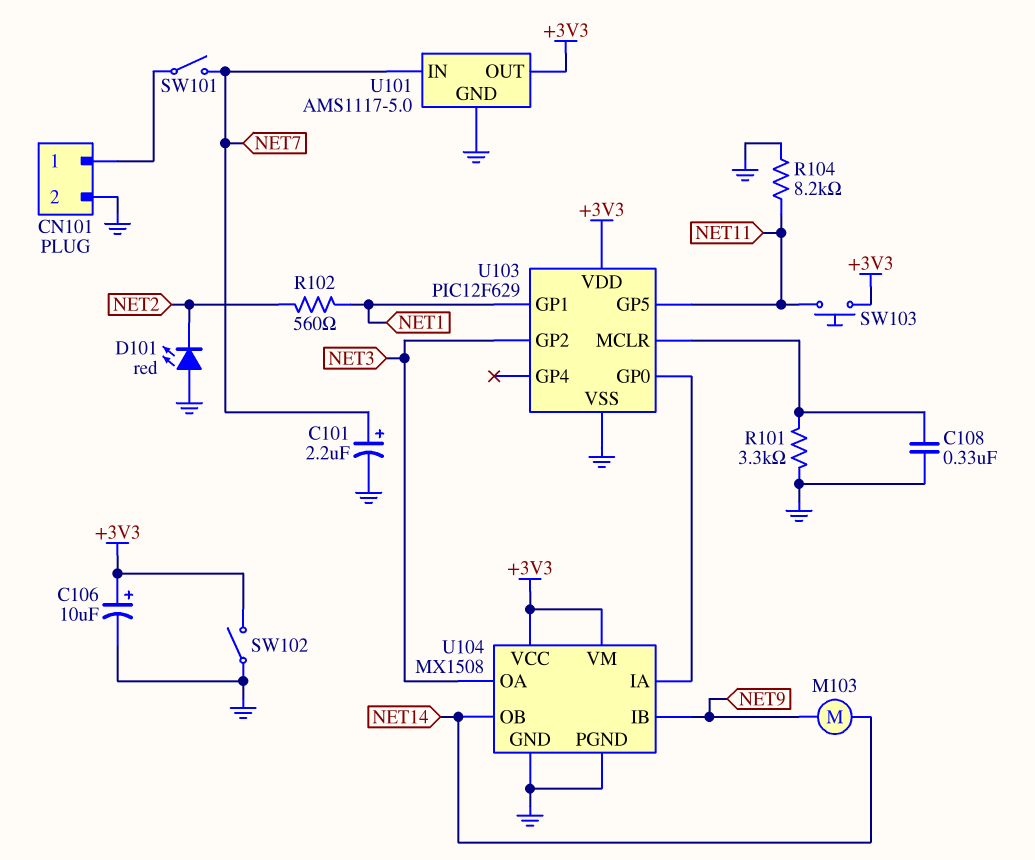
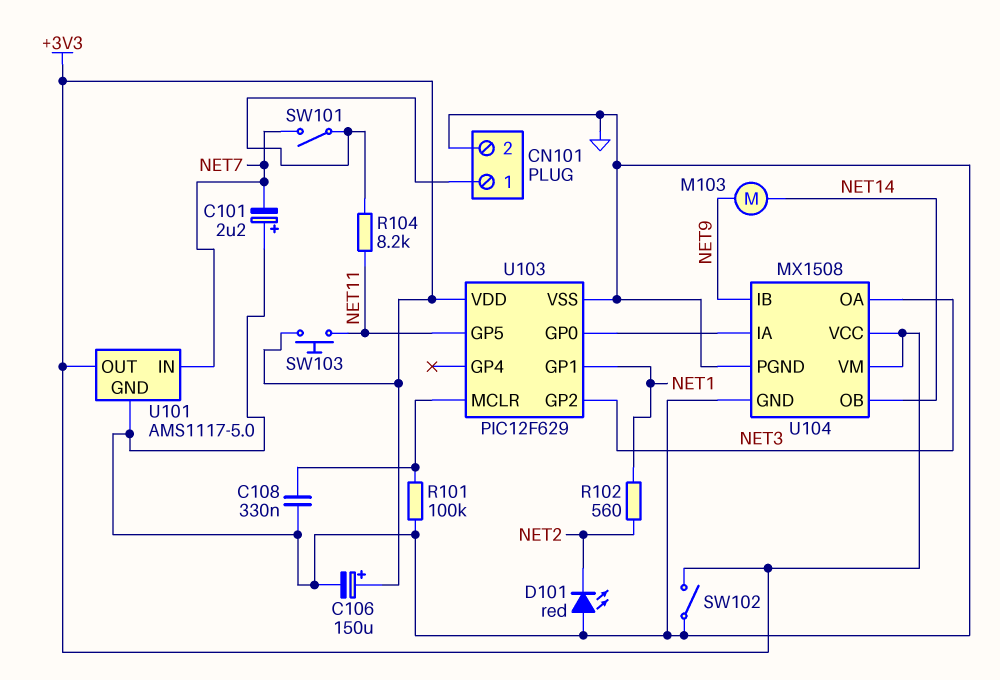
C101: 2.2uF (plus NET7, minus GND) -> 2.2uF (plus GND, minus NET7)
C106: 10uF (plus +3V3, minus GND) -> 150uF (plus +3V3, minus GND)
R101: 3.3k (GND, U103/MCLR) -> 100k (GND, U103/MCLR)
R104: 8.2k (GND, NET11) -> 8.2k (CN101/1, NET11)

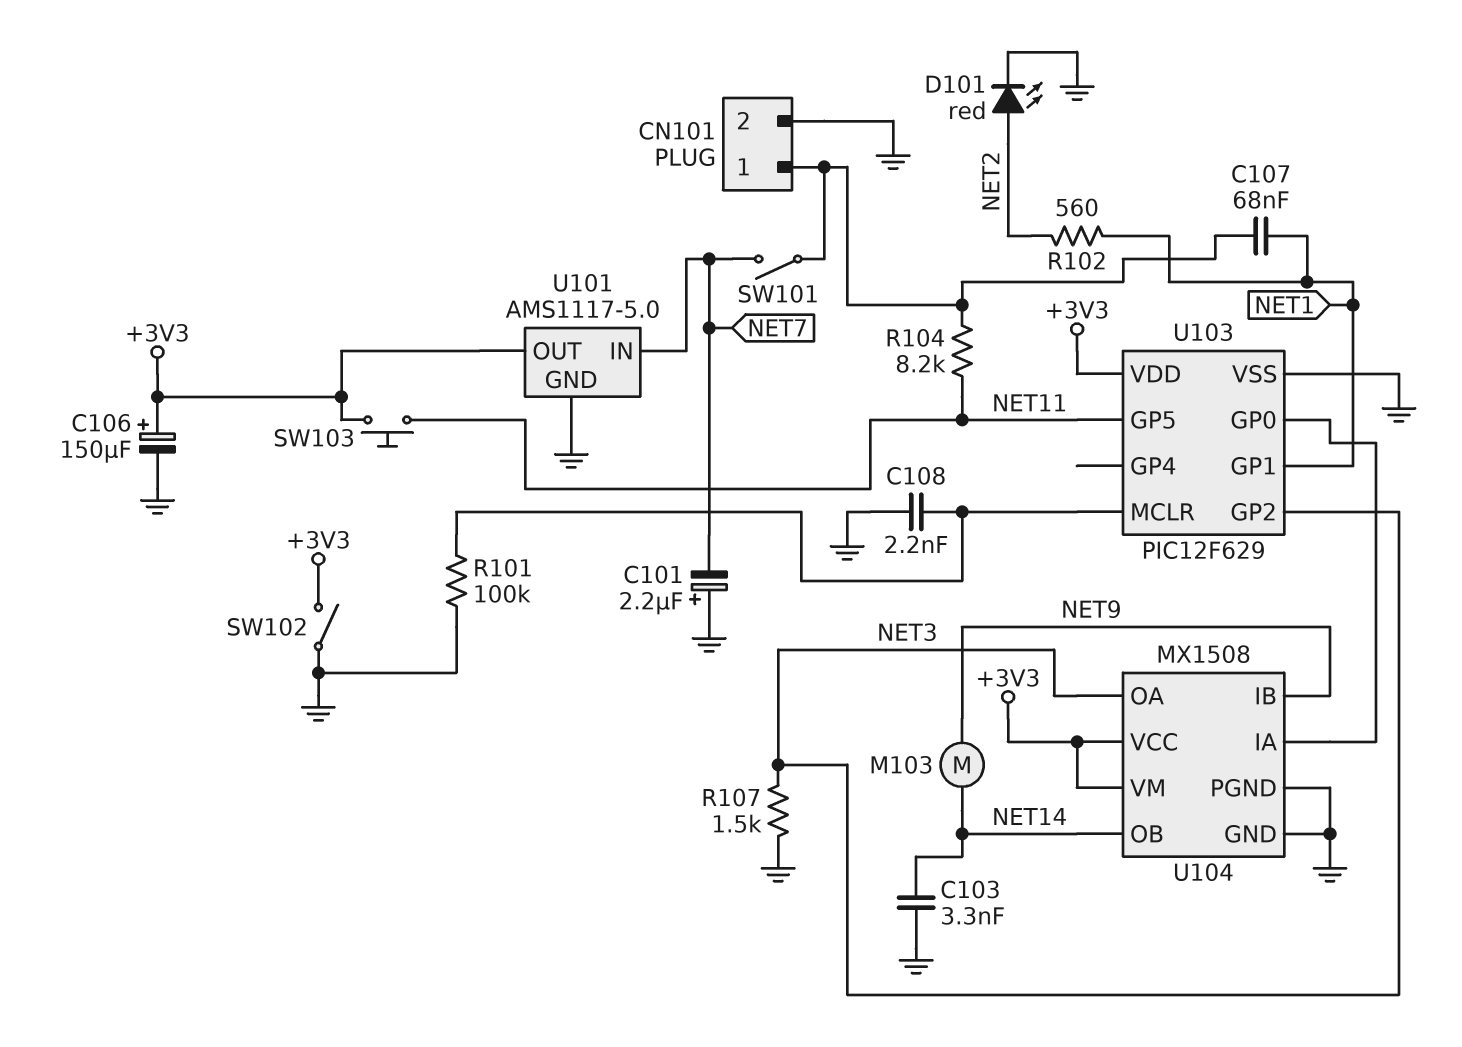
C103: none -> 3.3nF (GND, NET14)
C107: none -> 68nF (CN101/1, NET1)
C108: 330nF (GND, U103/MCLR) -> 2.2nF (GND, U103/MCLR)
D101: LED red (A GND, K NET2) -> LED red (A NET2, K GND)
R107: none -> 1.5k (GND, NET3)

